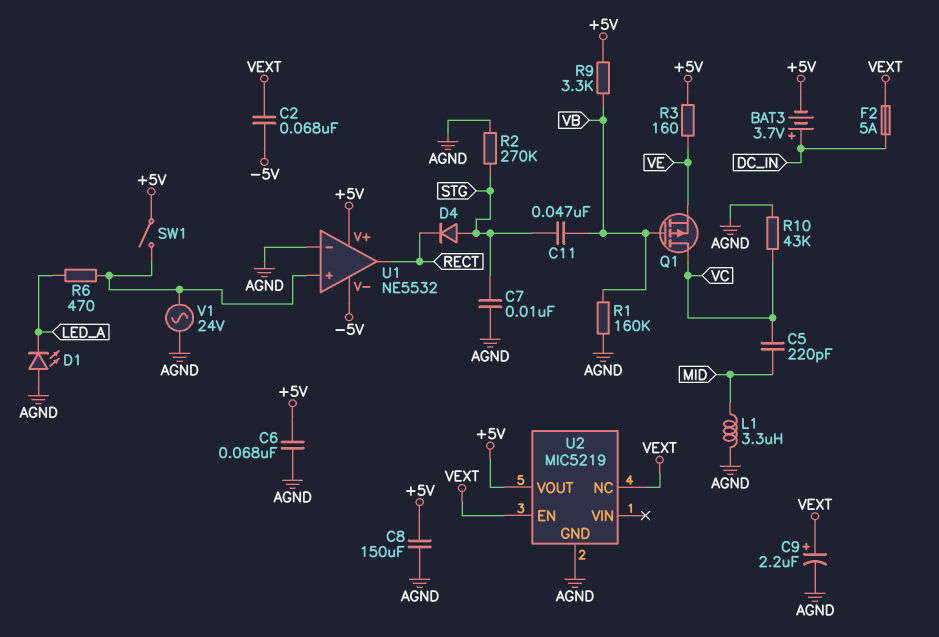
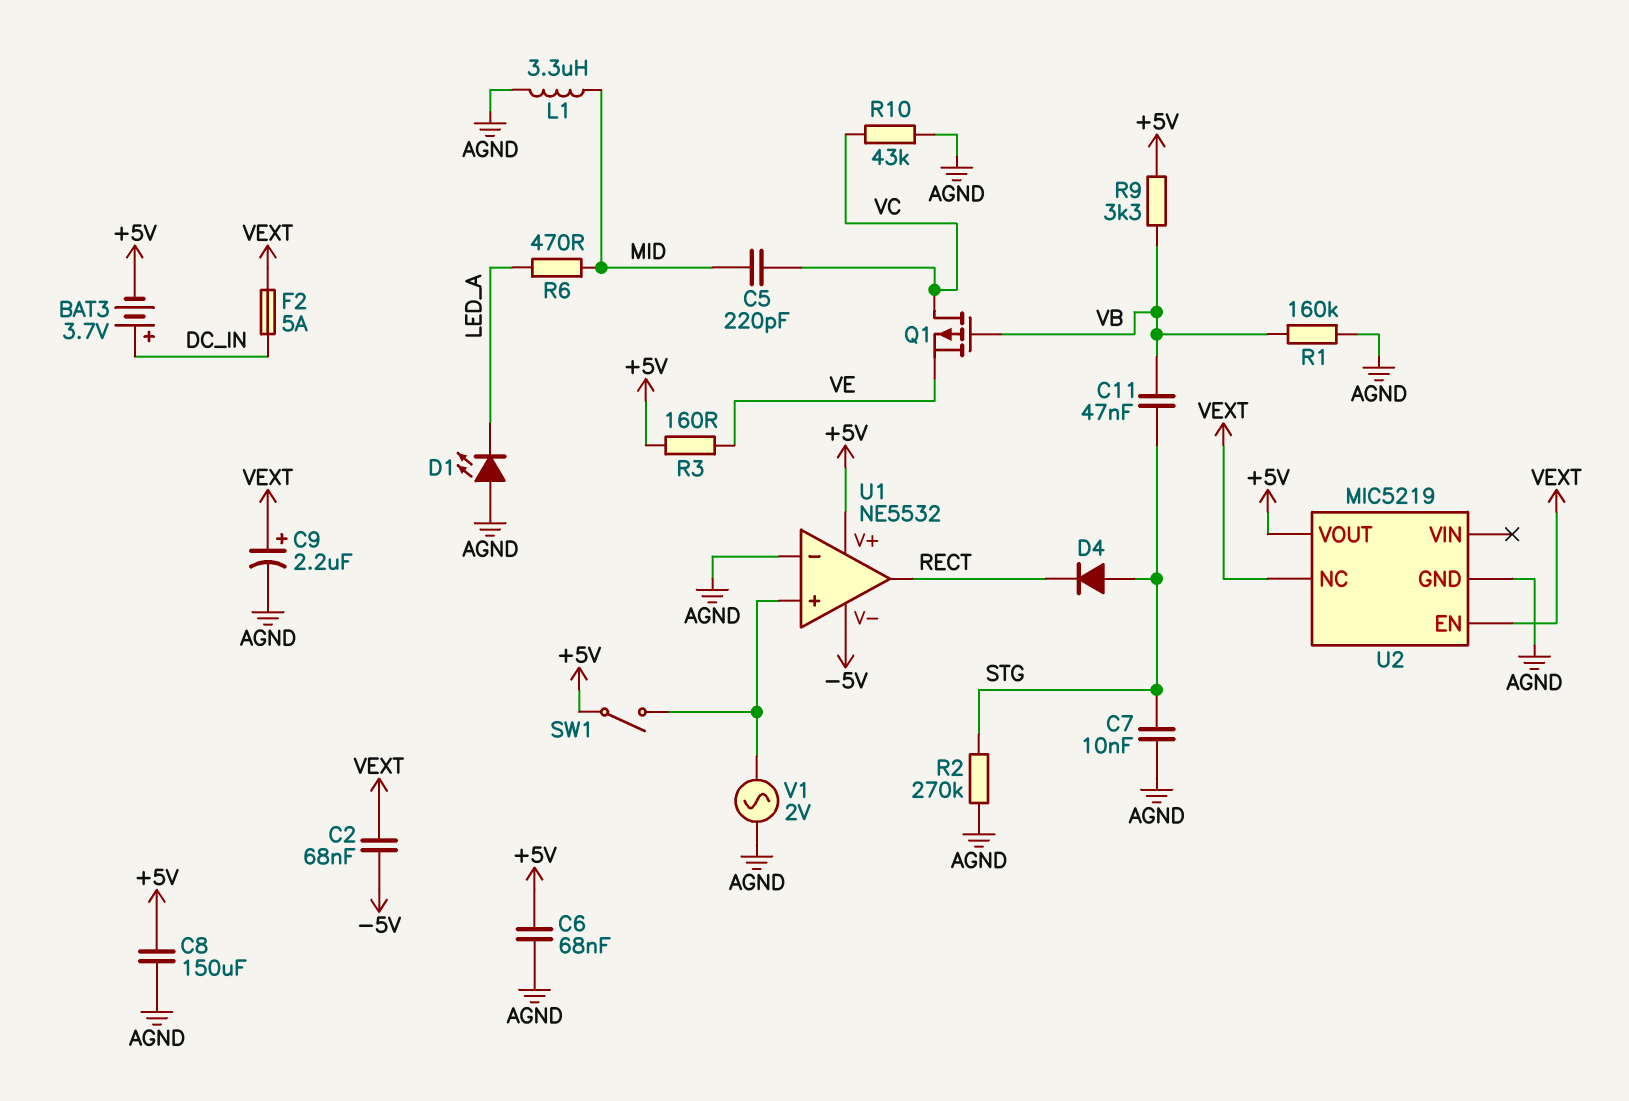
R6: 470 (LED_A, U1/in+) -> 470 (LED_A, MID)
V1: AC 24V (AGND, U1/in+) -> AC 2V (AGND, U1/in+)

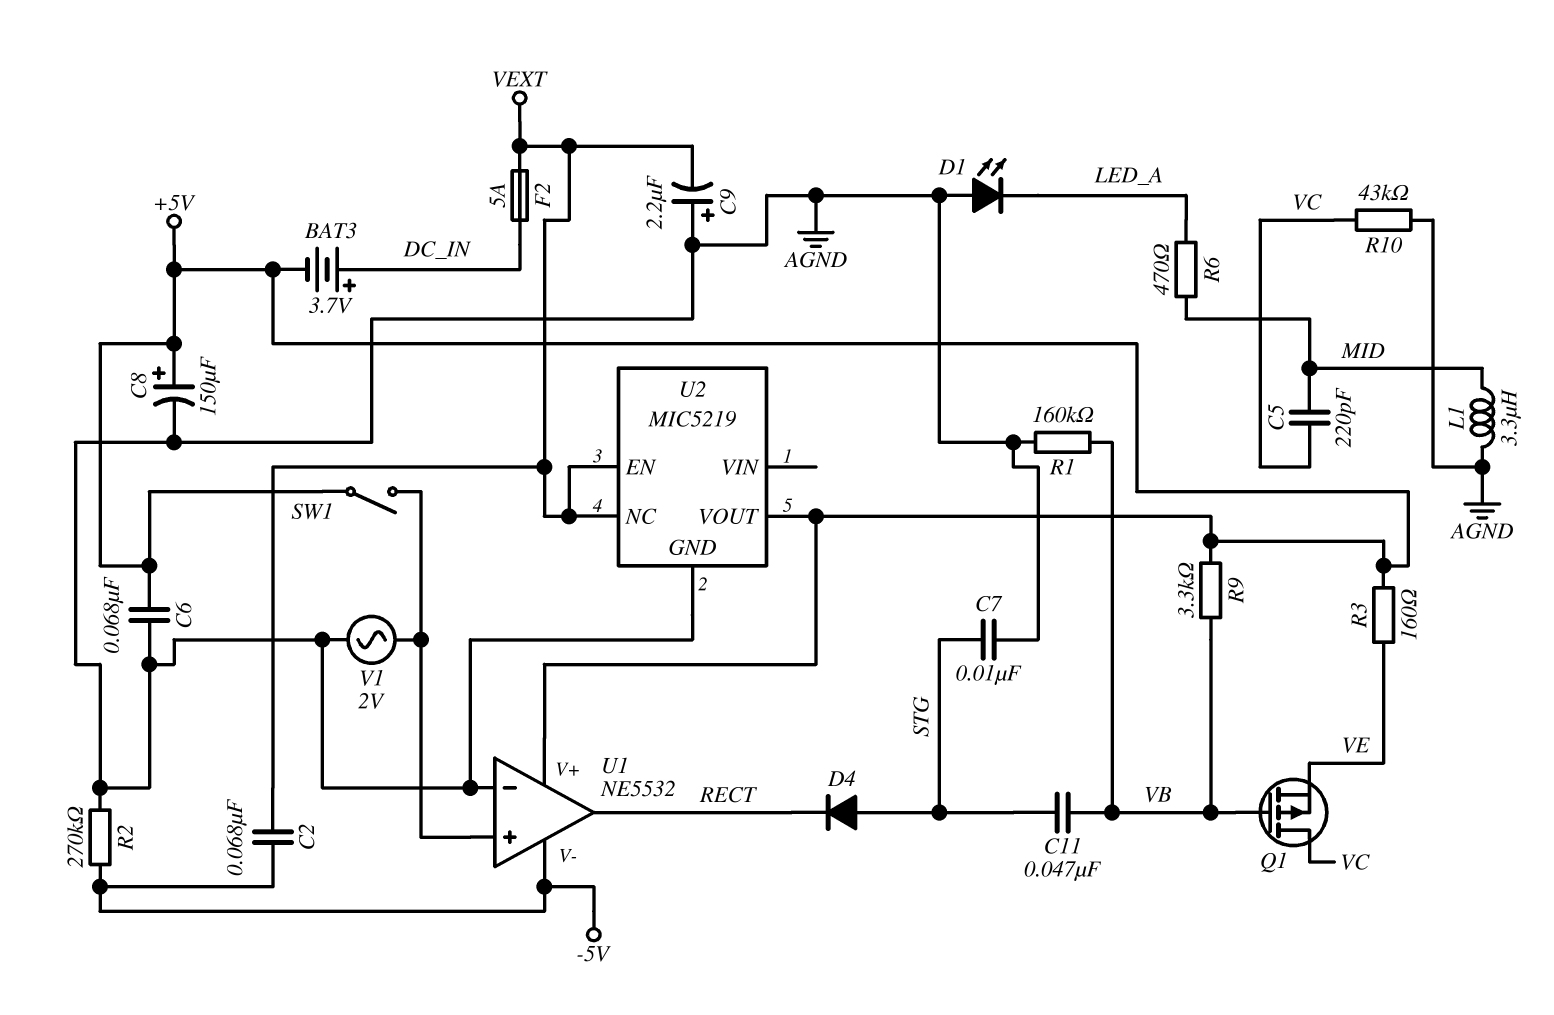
C8: 150uF (+5V, AGND) -> 150uF (plus +5V, minus AGND)
C9: 2.2uF (plus VEXT, minus AGND) -> 2.2uF (plus AGND, minus VEXT)
R2: 270k (AGND, STG) -> 270k (-5V, AGND)

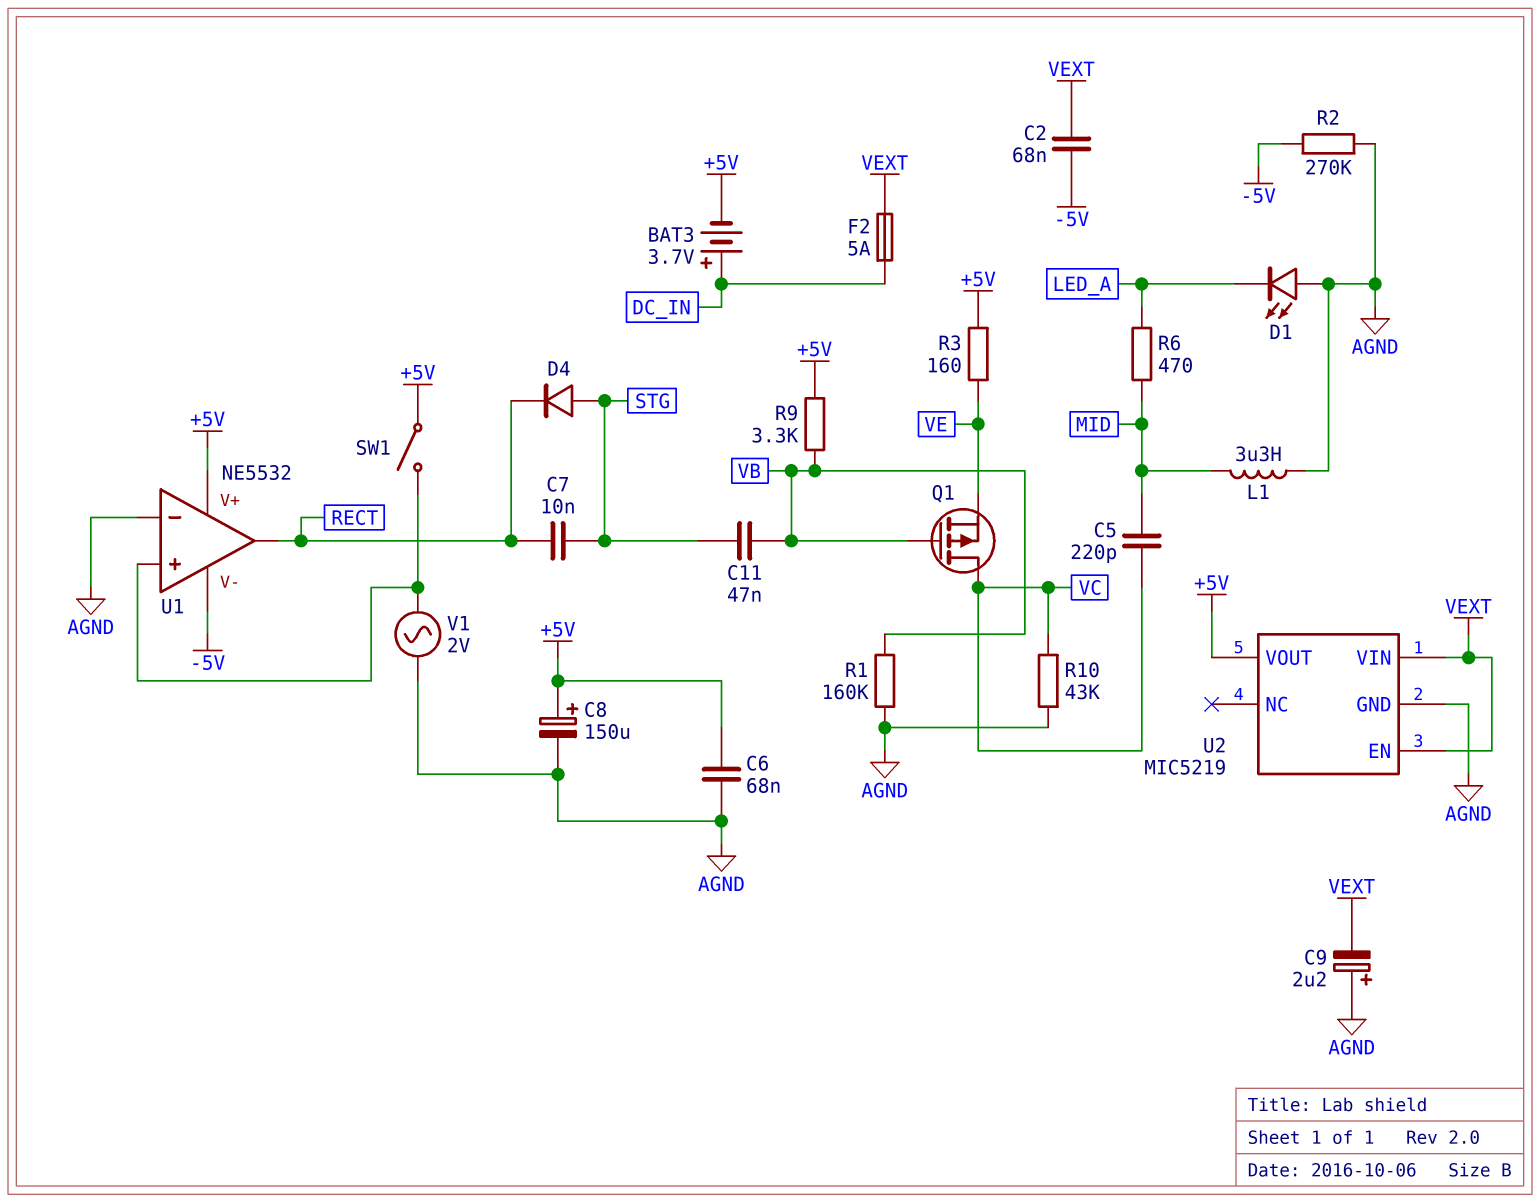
C7: 10nF (AGND, STG) -> 10nF (RECT, STG)
U2 pin NC: VEXT -> none
U2 pin VIN: none -> VEXT

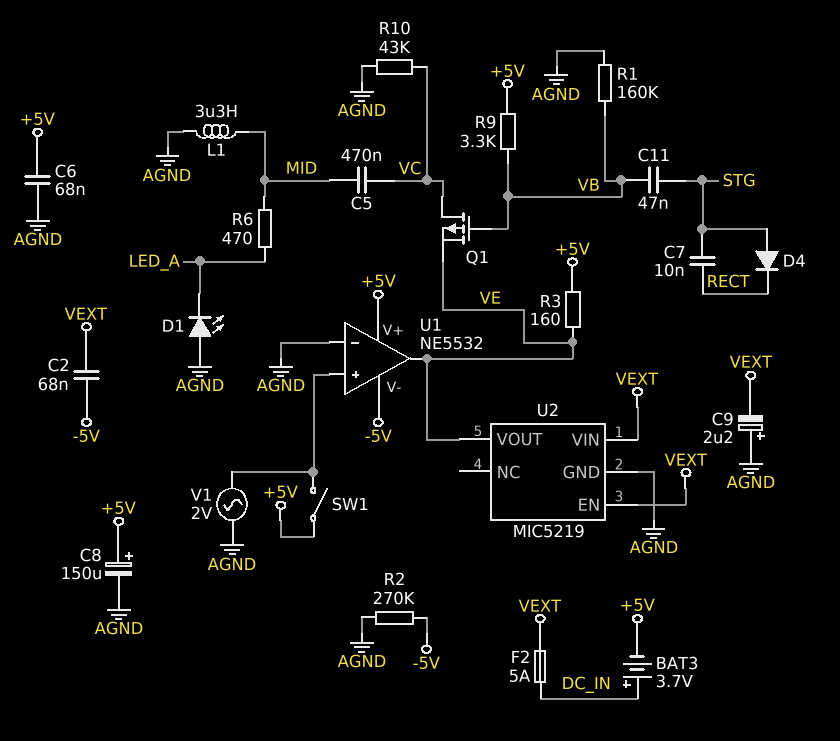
C5: 220pF (MID, VC) -> 470nF (MID, VC)
U1 pin out: RECT -> VE
U2 pin VOUT: +5V -> VE

